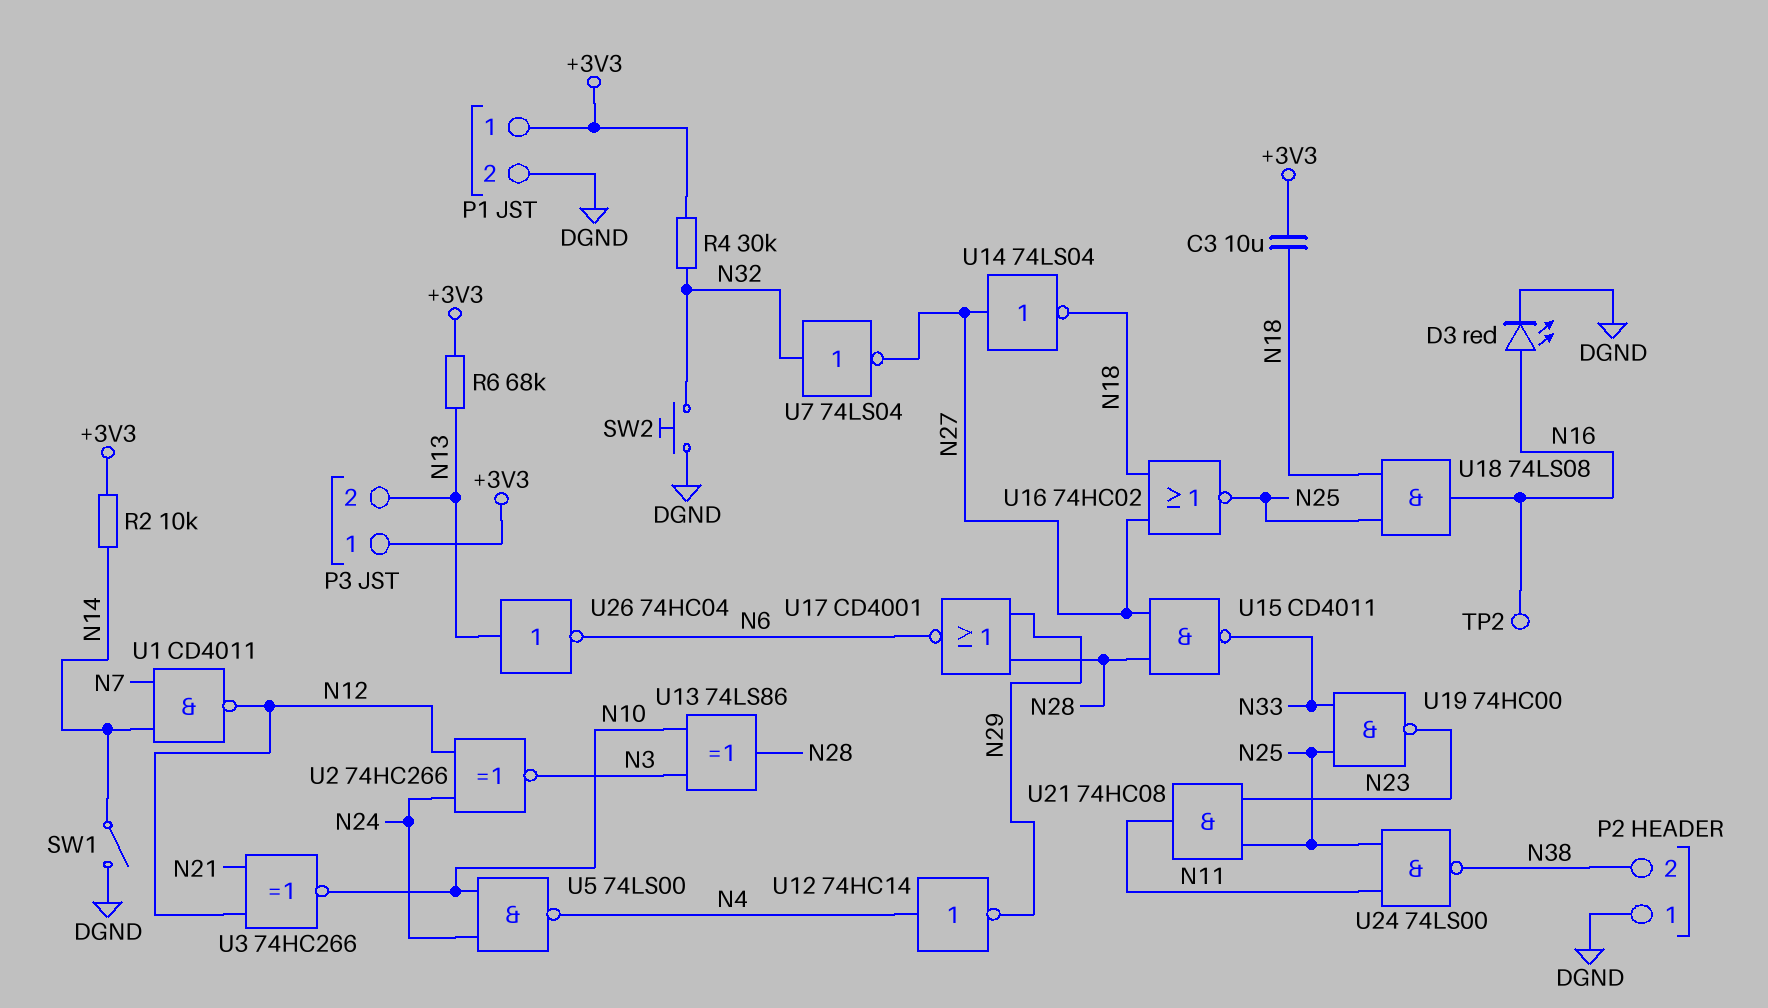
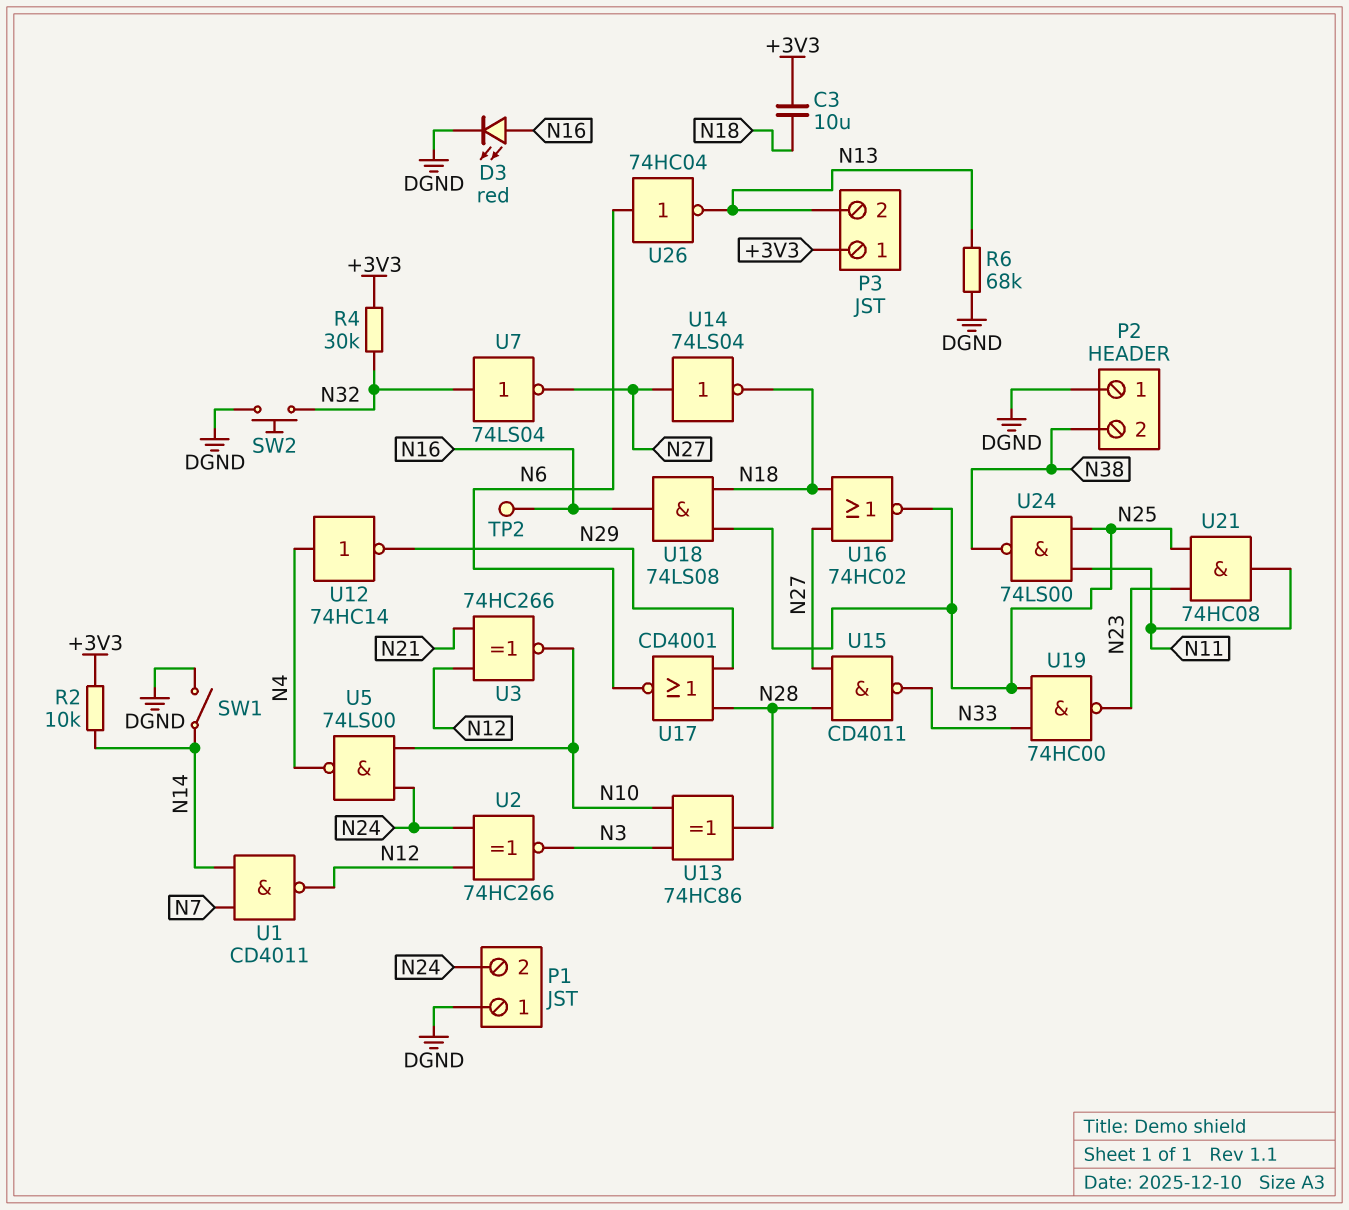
P1 pin 1: +3V3 -> DGND
P1 pin 2: DGND -> N24
R6: 68k (+3V3, N13) -> 68k (DGND, N13)
U13: XOR 74LS86 (in N3, in N10, out N28) -> XOR 74HC86 (in N3, in N10, out N28)
U26: NOT 74HC04 (in N13, out N6) -> NOT 74HC04 (in N6, out N13)

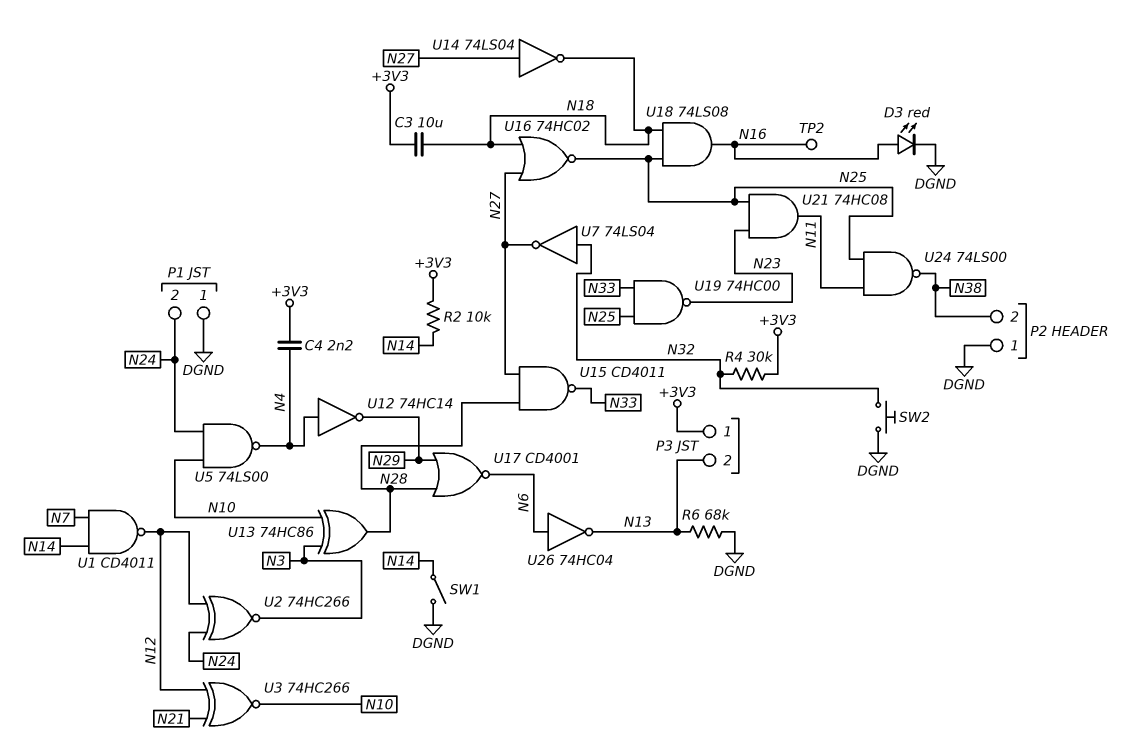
C4: none -> 2.2nF (+3V3, N4)

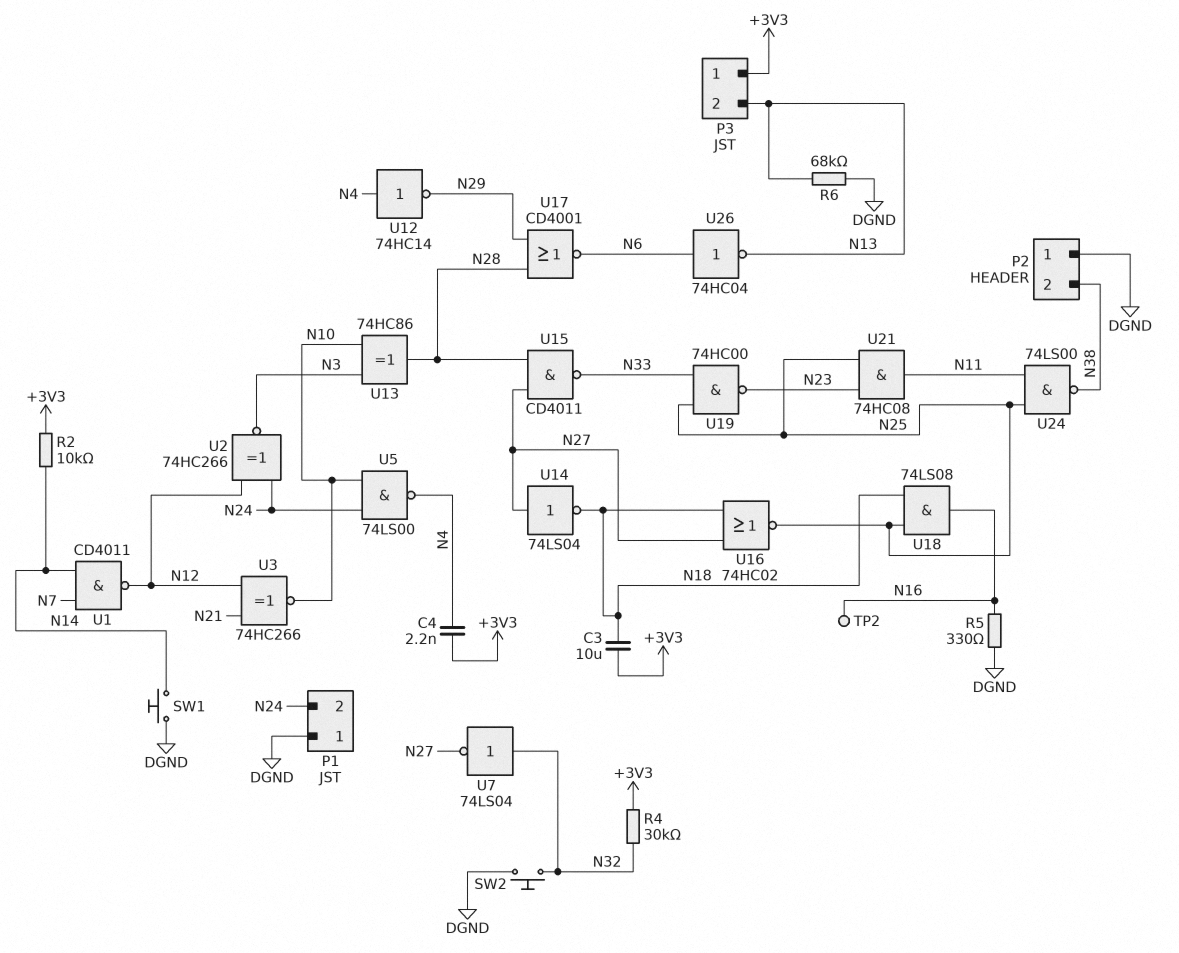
D3: LED red (A N16, K DGND) -> none
R5: none -> 330 (DGND, N16)
SW1: switch (DGND, N14) -> button (DGND, N14)

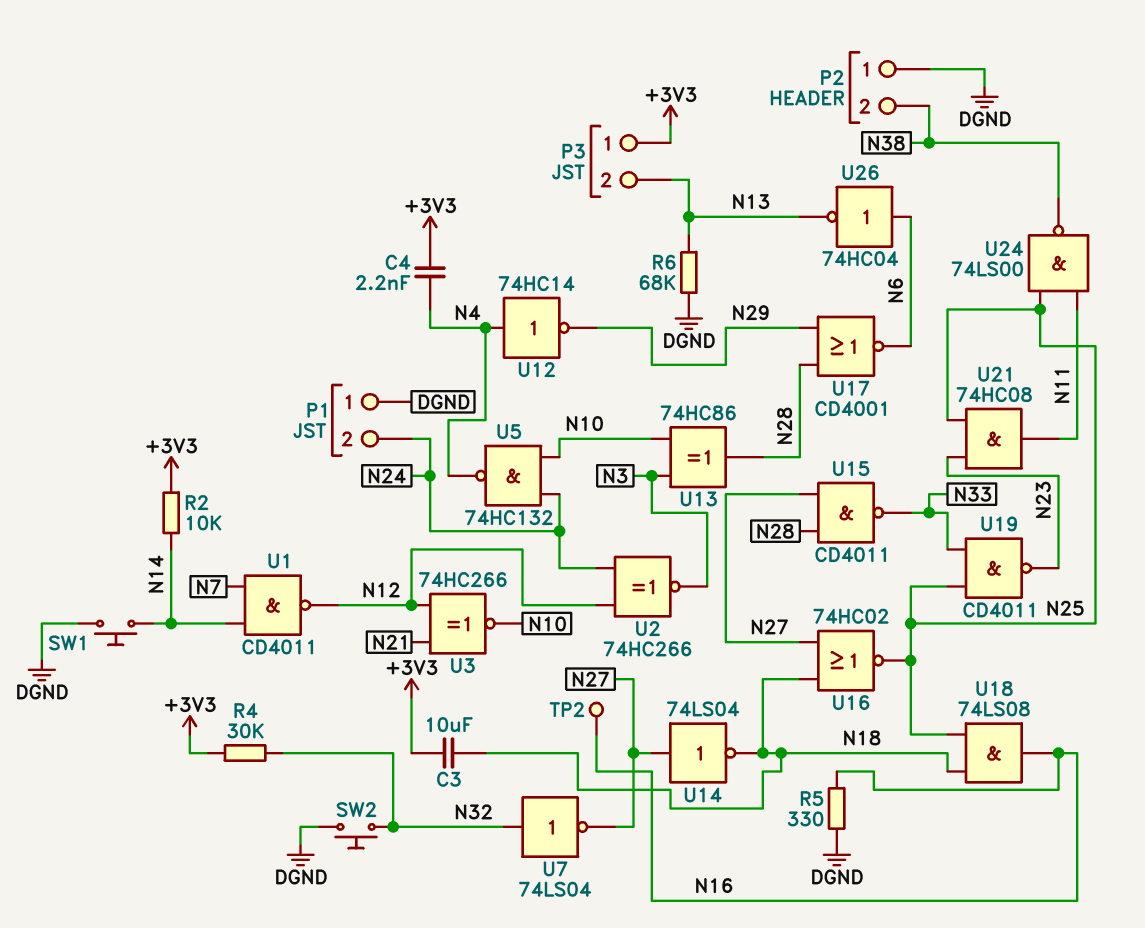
U5: NAND 74LS00 (in N10, in N24, out N4) -> NAND 74HC132 (in N10, in N24, out N4)
U19: NAND 74HC00 (in N25, in N33, out N23) -> NAND CD4011 (in N25, in N33, out N23)

